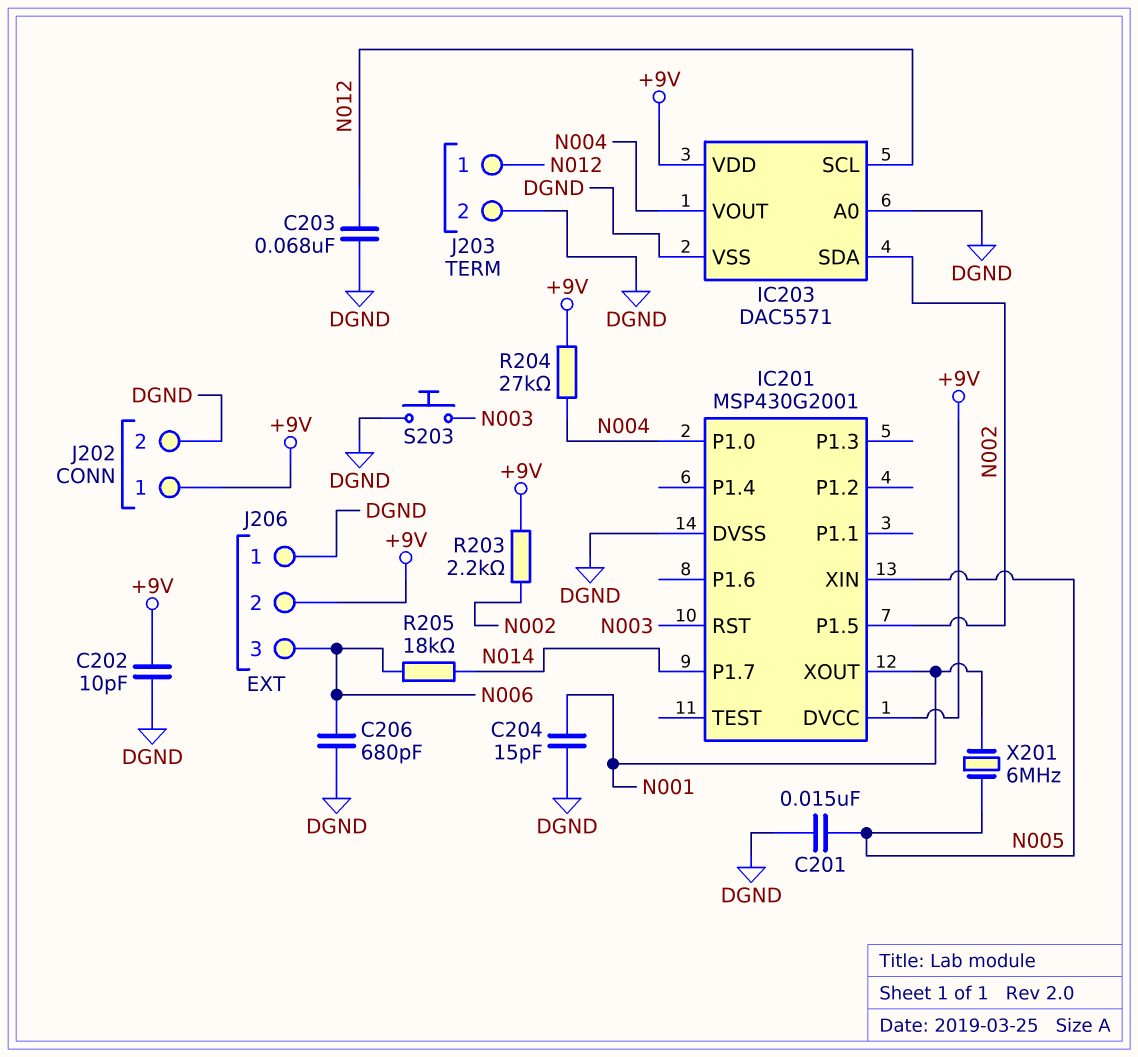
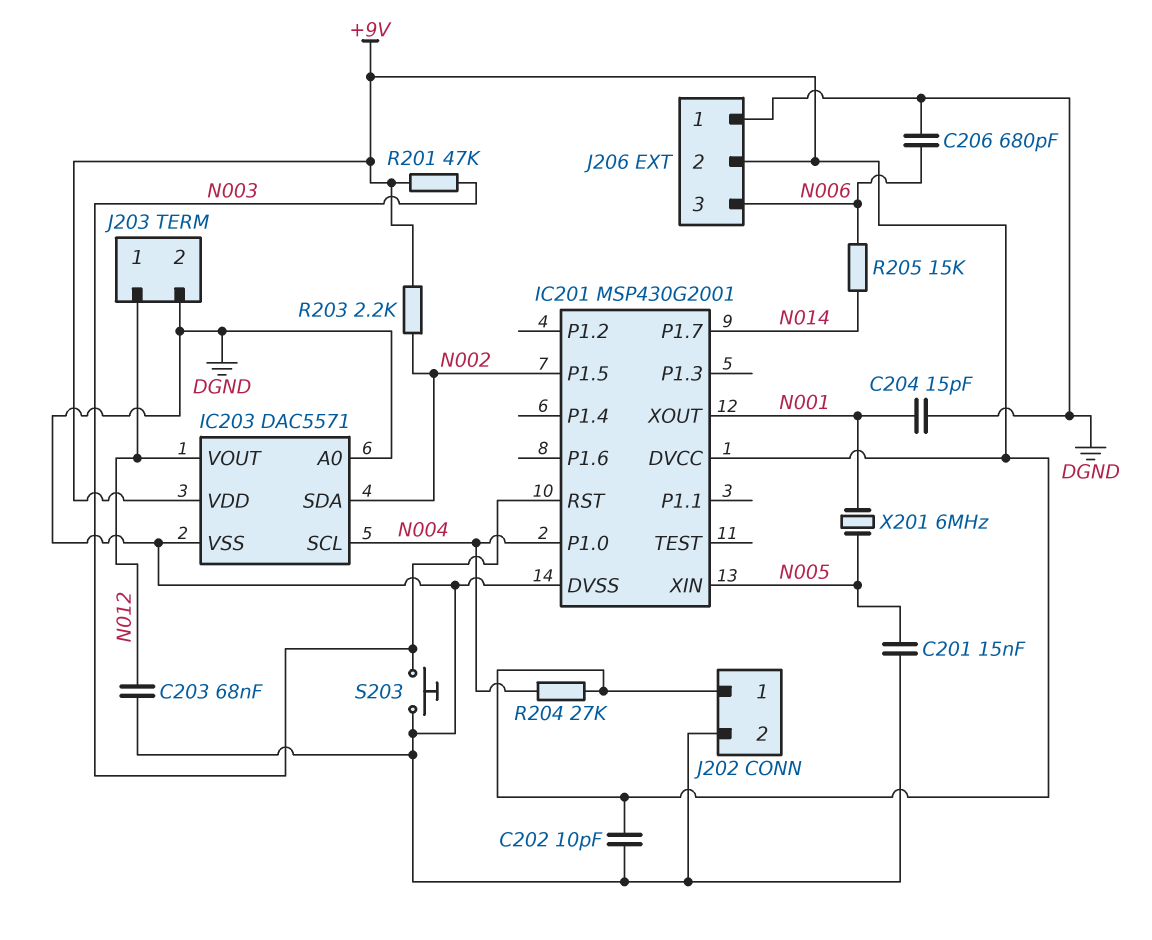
IC203 pin SCL: N012 -> N004
IC203 pin VOUT: N004 -> N012
R201: none -> 47k (+9V, N003)
R205: 18k (N006, N014) -> 15k (N006, N014)

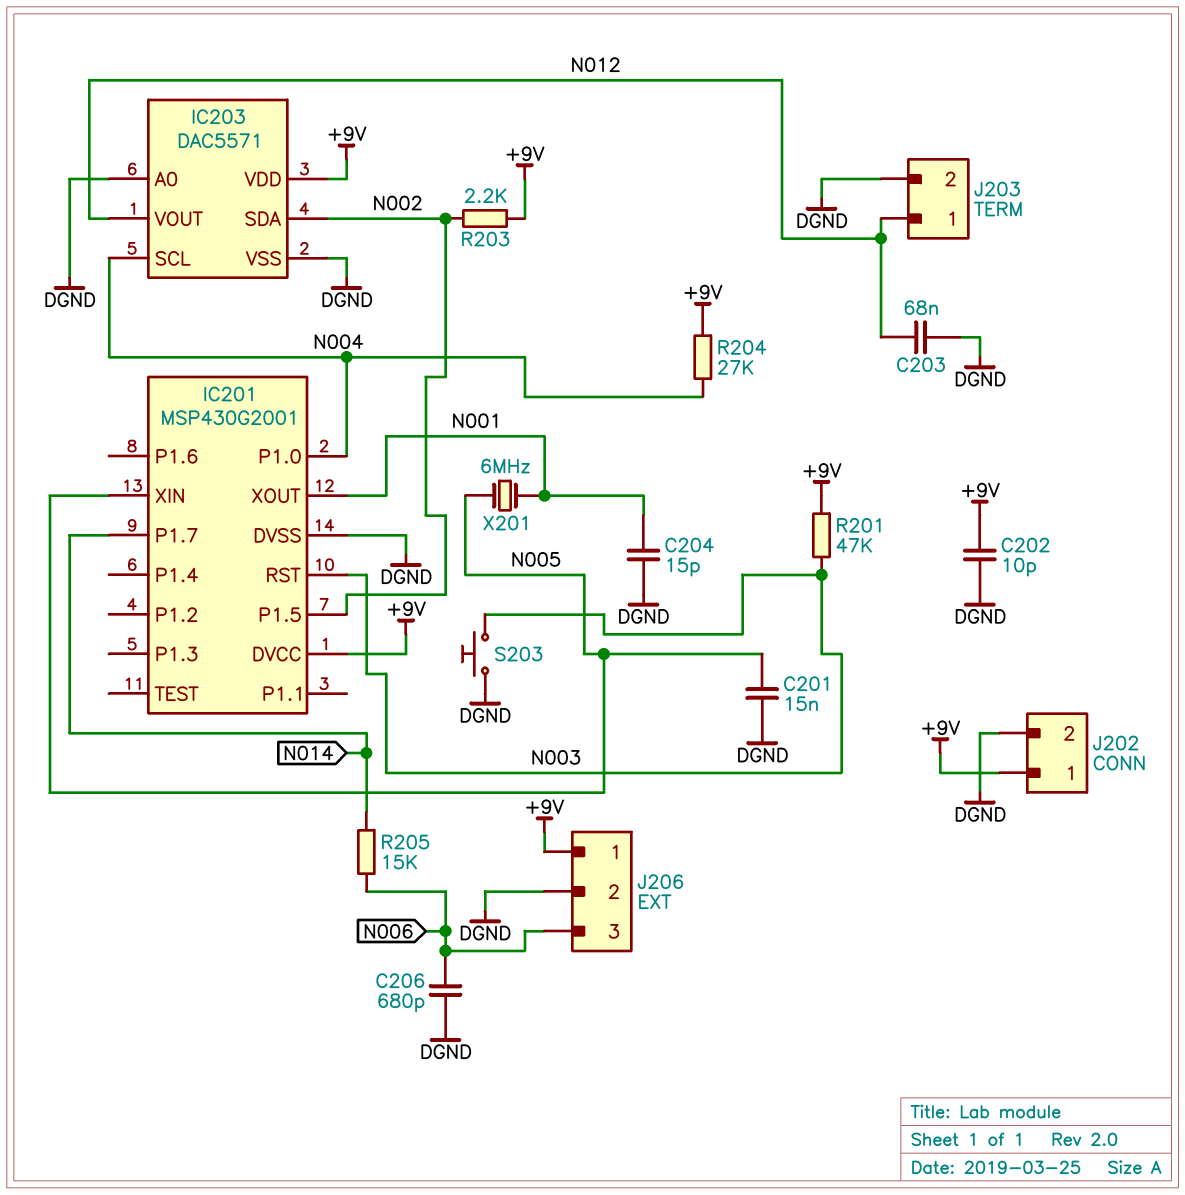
J206 pin 1: DGND -> +9V
J206 pin 2: +9V -> DGND

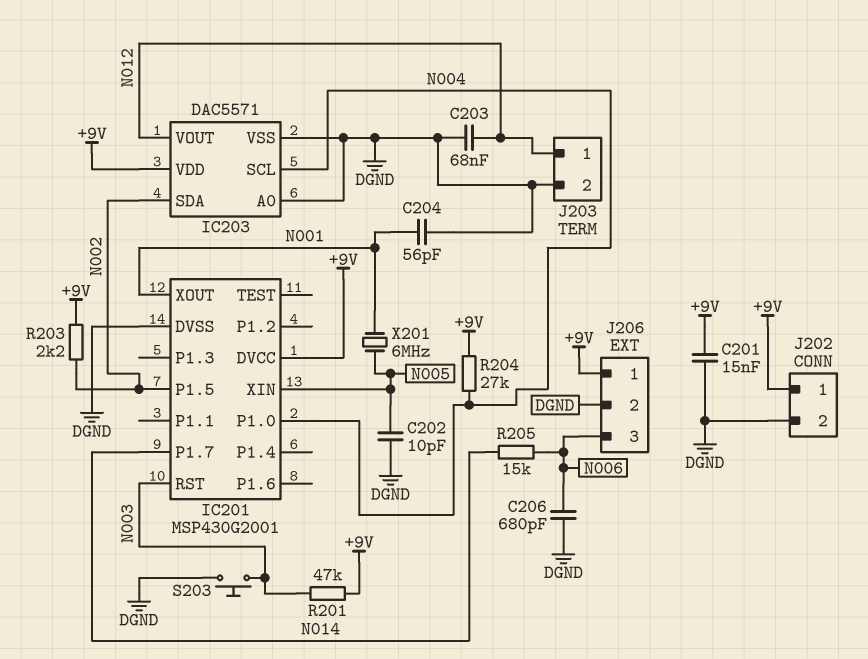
C201: 15nF (DGND, N005) -> 15nF (+9V, DGND)
C202: 10pF (+9V, DGND) -> 10pF (DGND, N005)
C204: 15pF (DGND, N001) -> 56pF (DGND, N001)

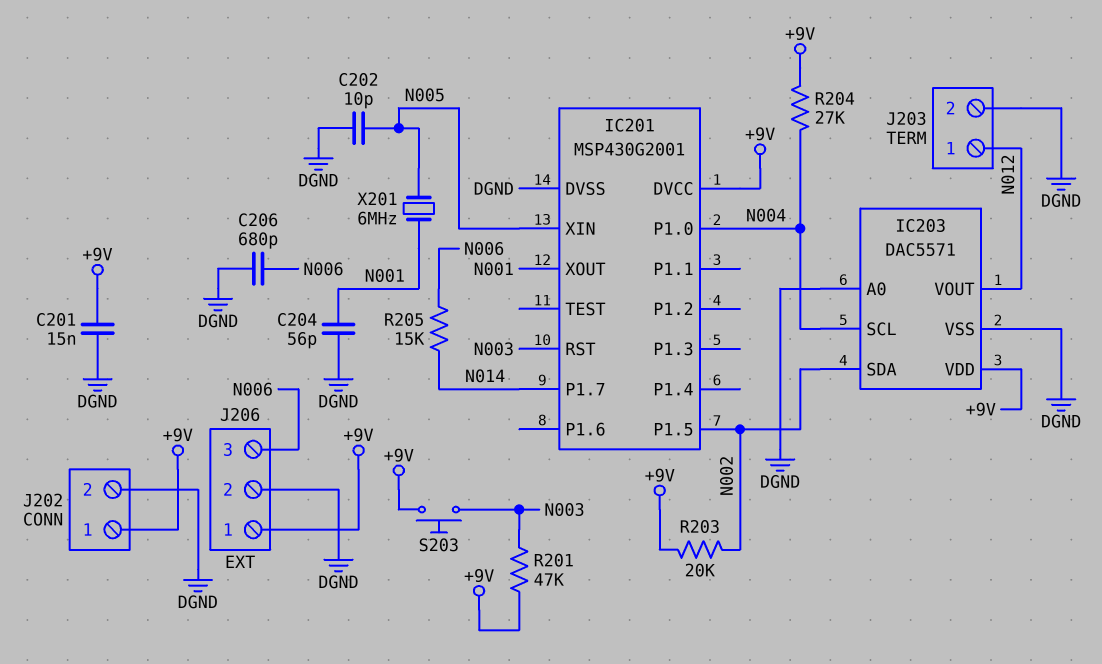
C203: 68nF (DGND, N012) -> none
R203: 2.2k (+9V, N002) -> 20k (+9V, N002)
S203: button (DGND, N003) -> button (+9V, N003)

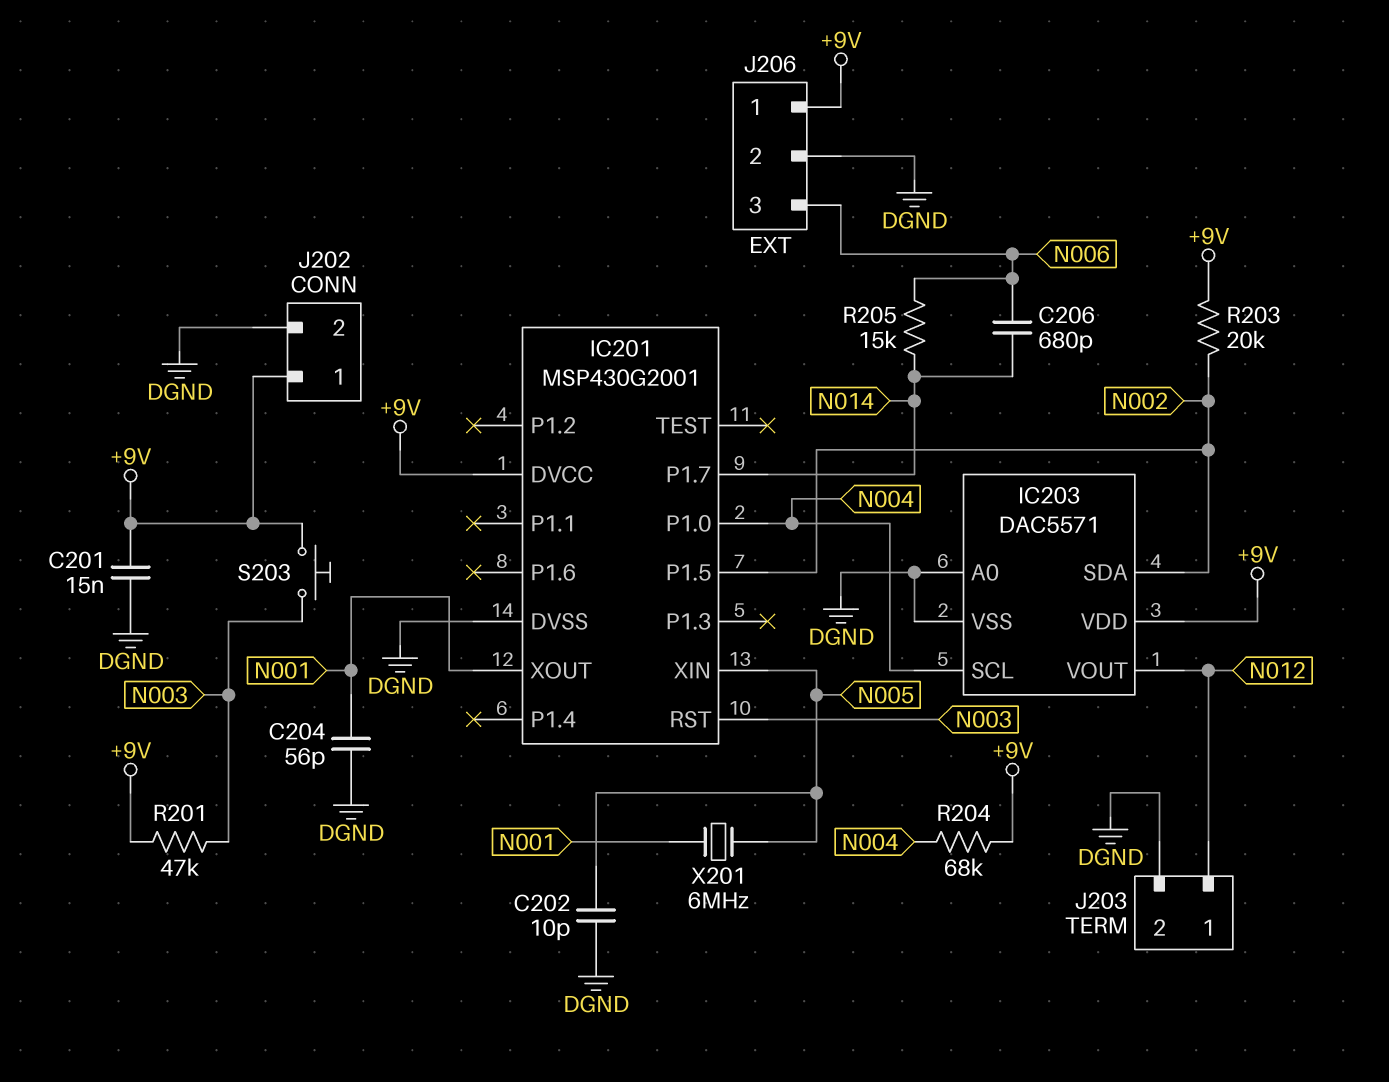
C206: 680pF (DGND, N006) -> 680pF (N006, N014)
R204: 27k (+9V, N004) -> 68k (+9V, N004)

